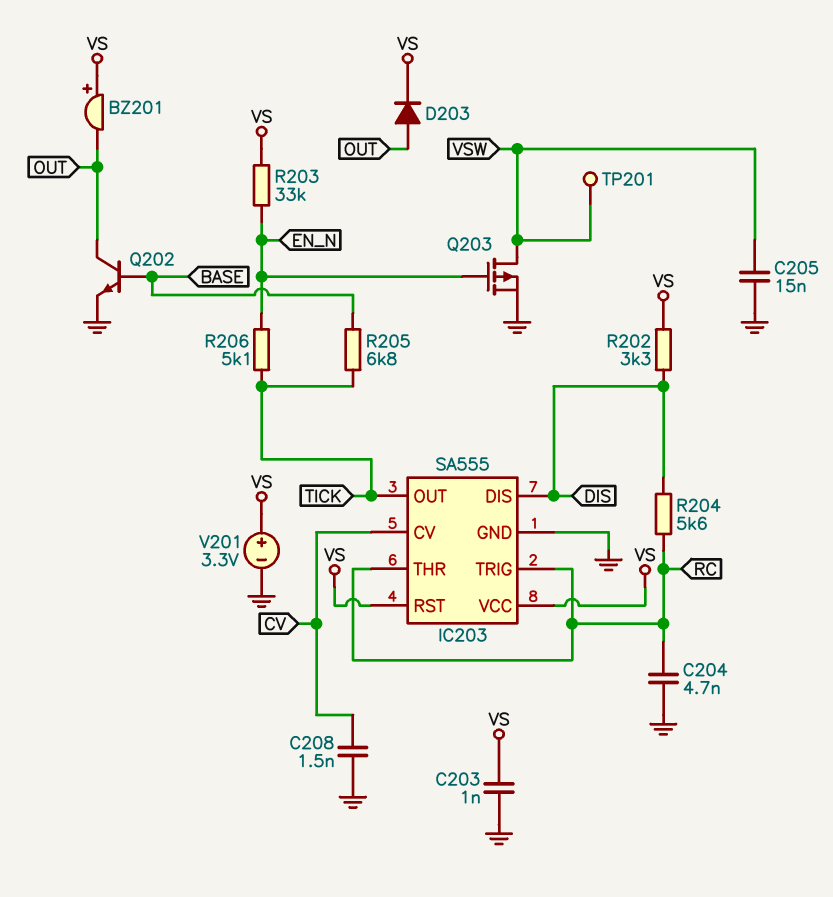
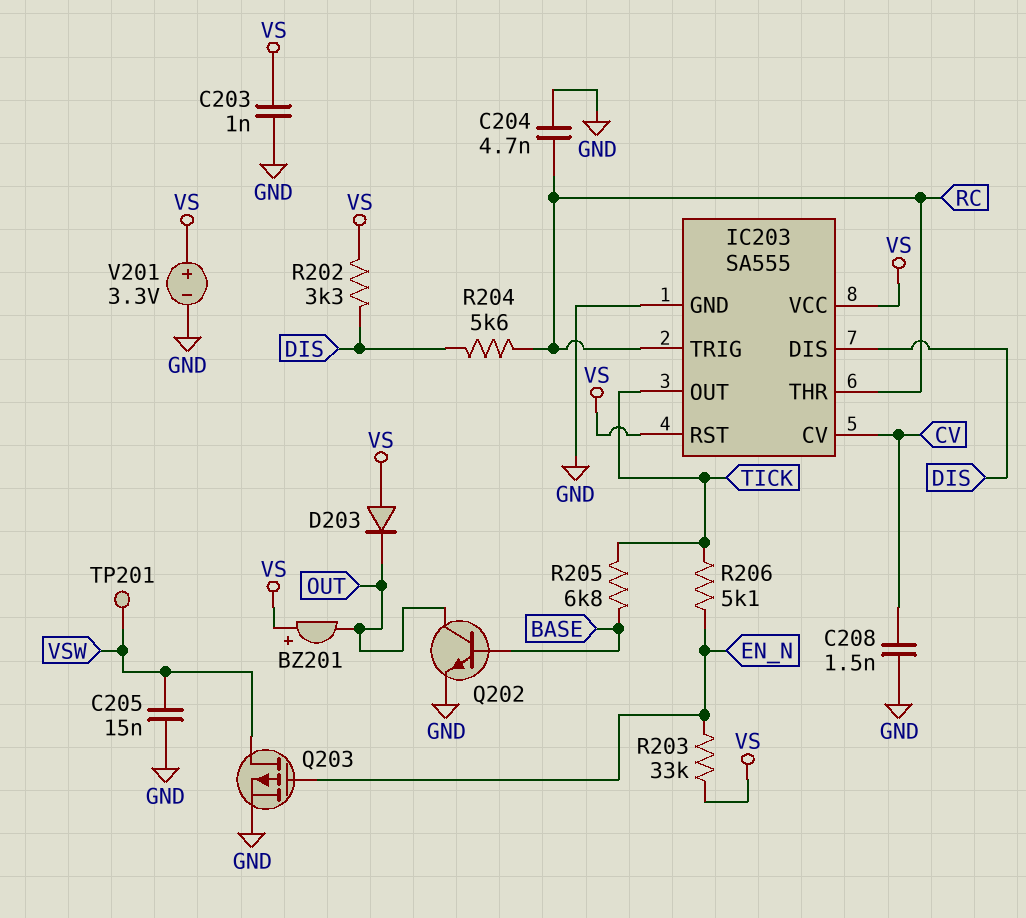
D203: diode (A OUT, K VS) -> diode (A VS, K OUT)

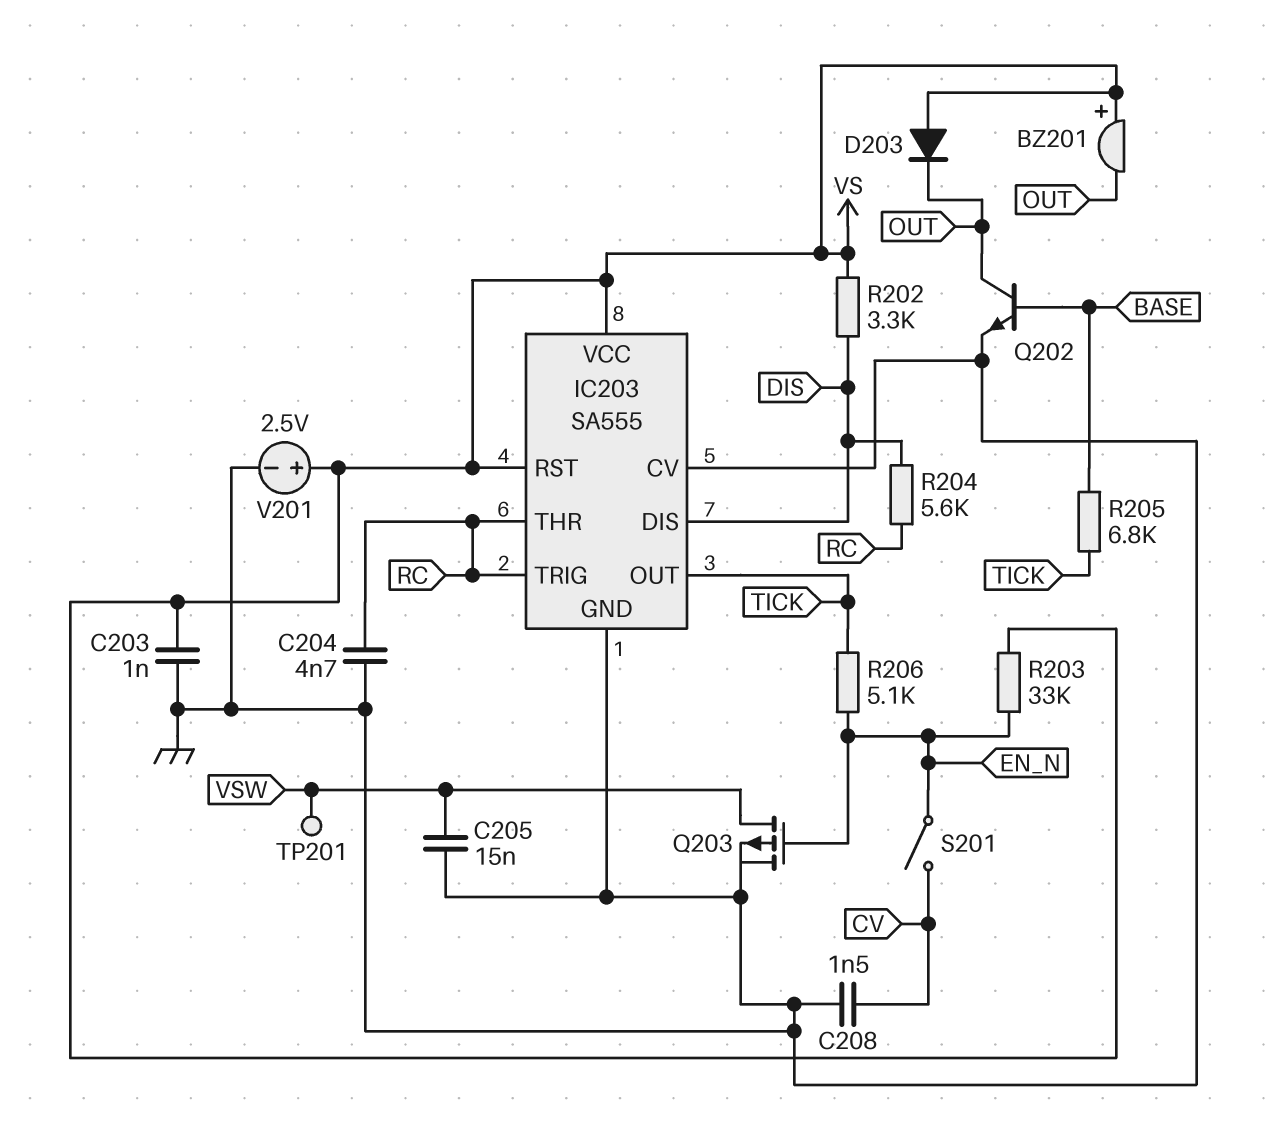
IC203 pin CV: CV -> GND
S201: none -> switch (CV, EN_N)
V201: 3.3V (plus VS, minus GND) -> 2.5V (plus VS, minus GND)

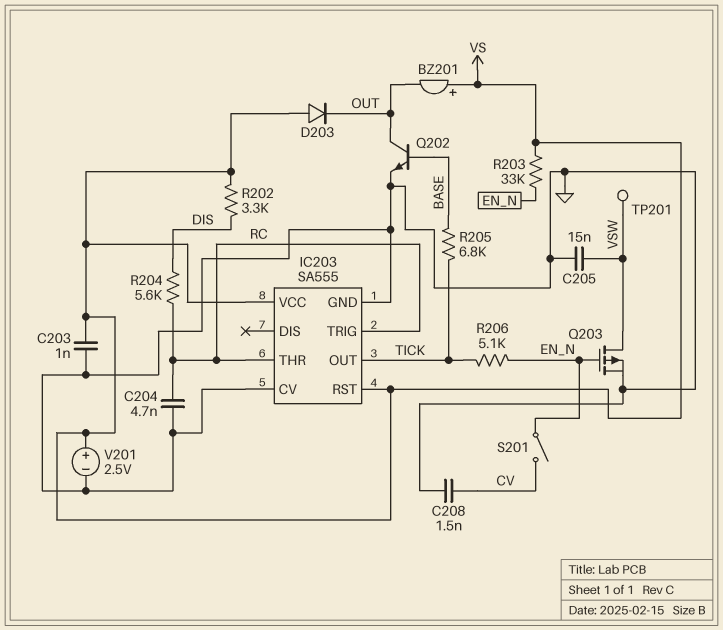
IC203 pin DIS: DIS -> none

